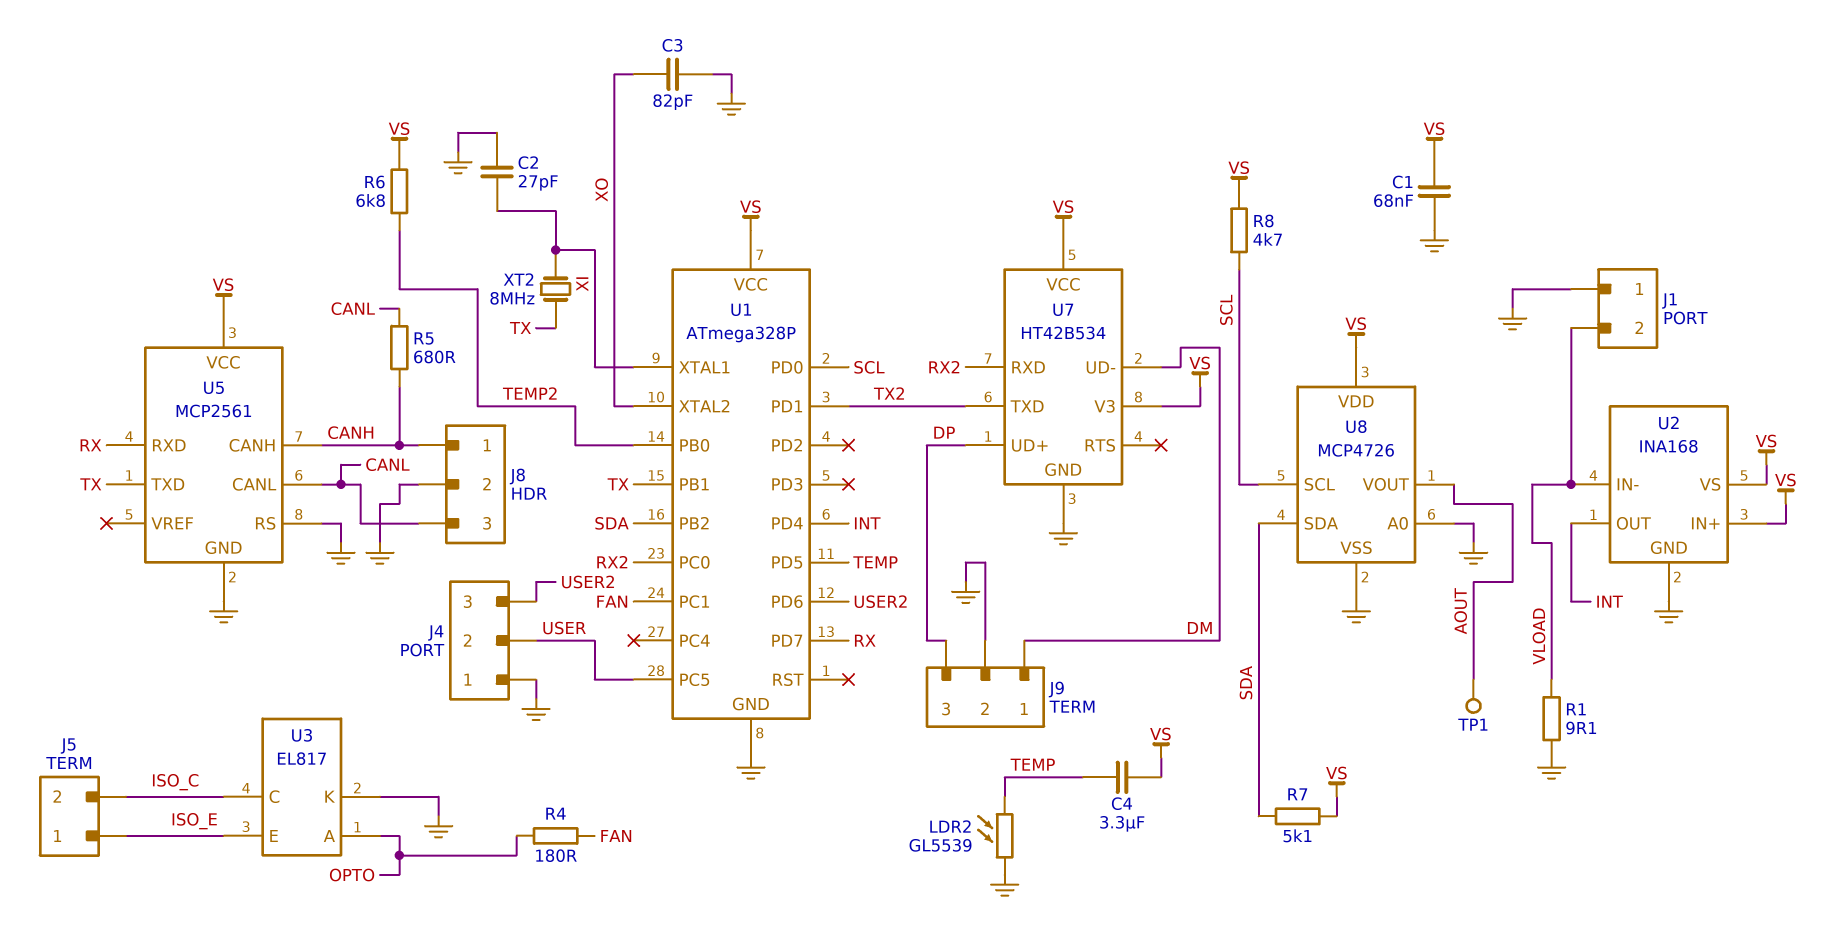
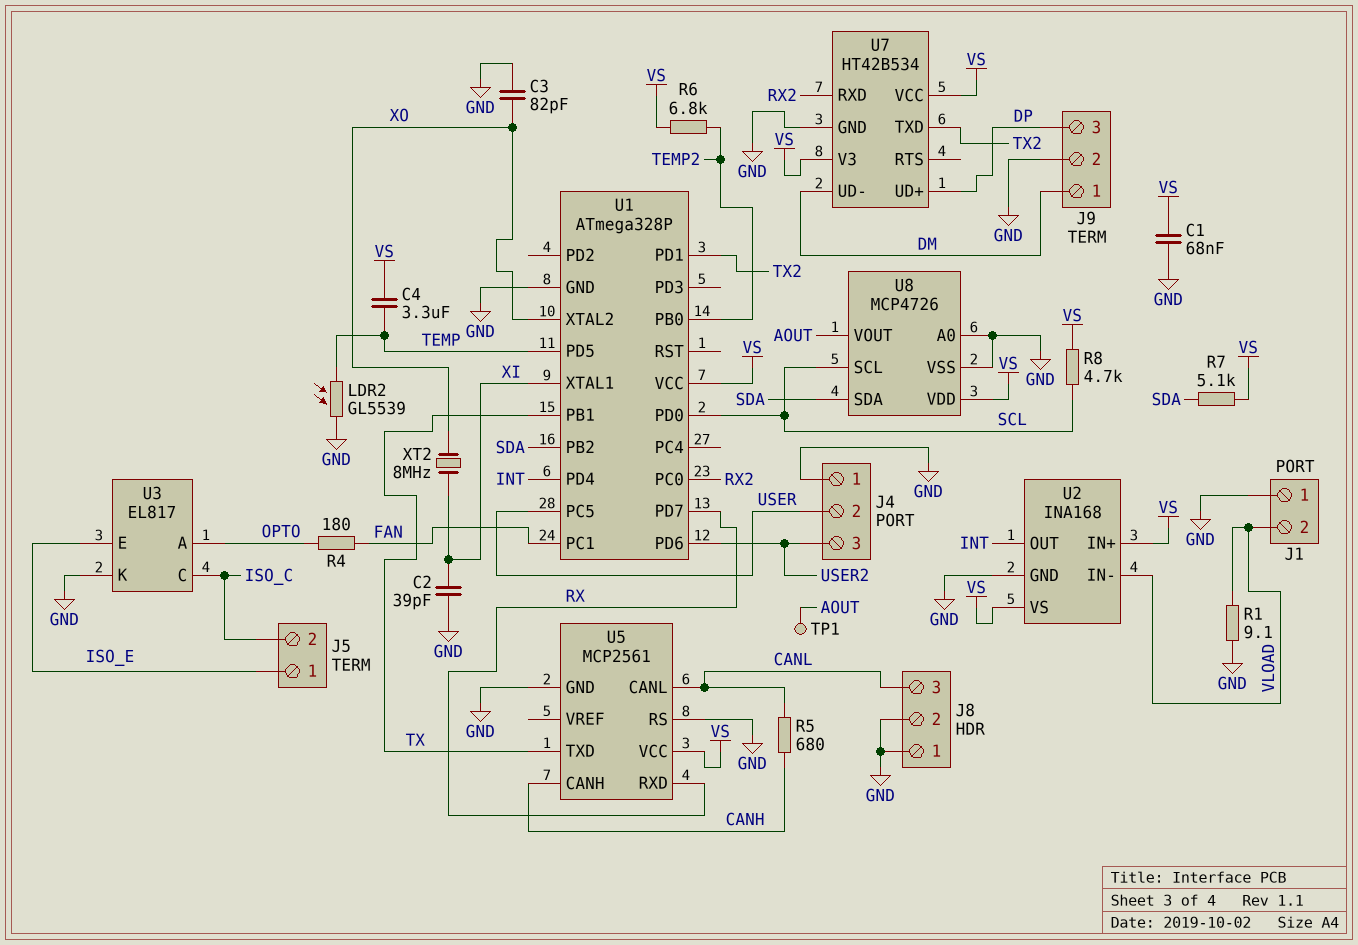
C2: 27pF (GND, XI) -> 39pF (GND, XI)
J8 pin 1: CANH -> GND
XT2: 8MHz (TX, XI) -> 8MHz (XI, XO)

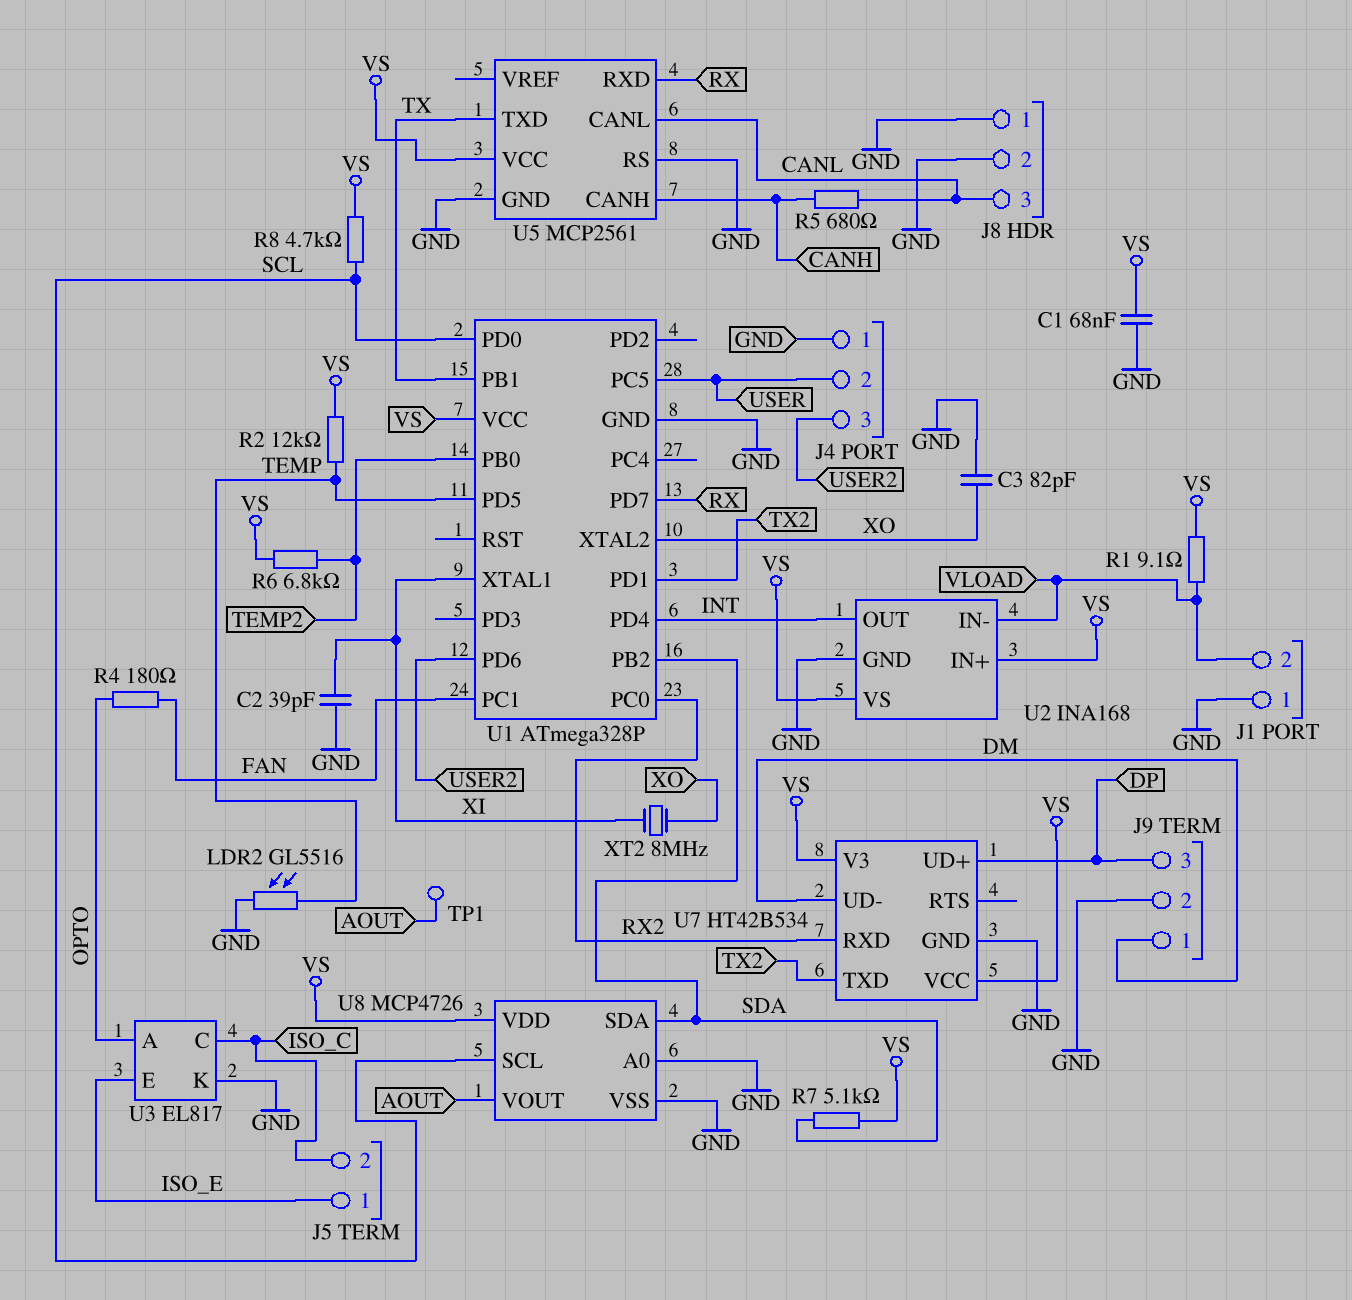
C4: 3.3uF (TEMP, VS) -> none
LDR2: GL5539 (GND, TEMP) -> GL5516 (GND, TEMP)
R1: 9.1 (GND, VLOAD) -> 9.1 (VLOAD, VS)
R2: none -> 12k (TEMP, VS)

